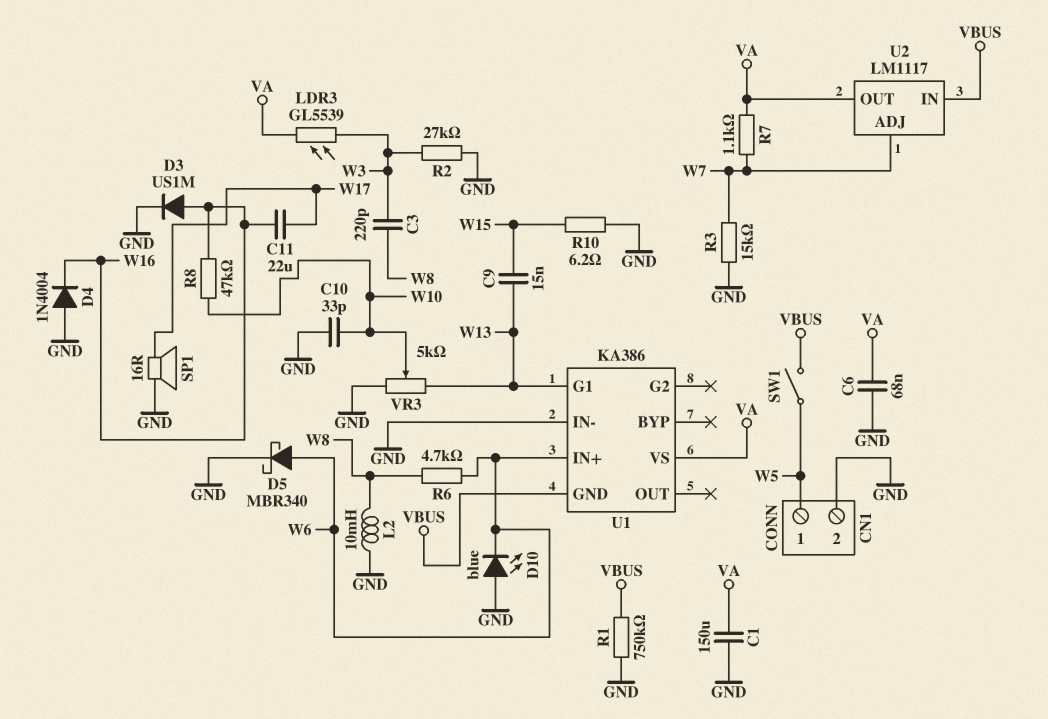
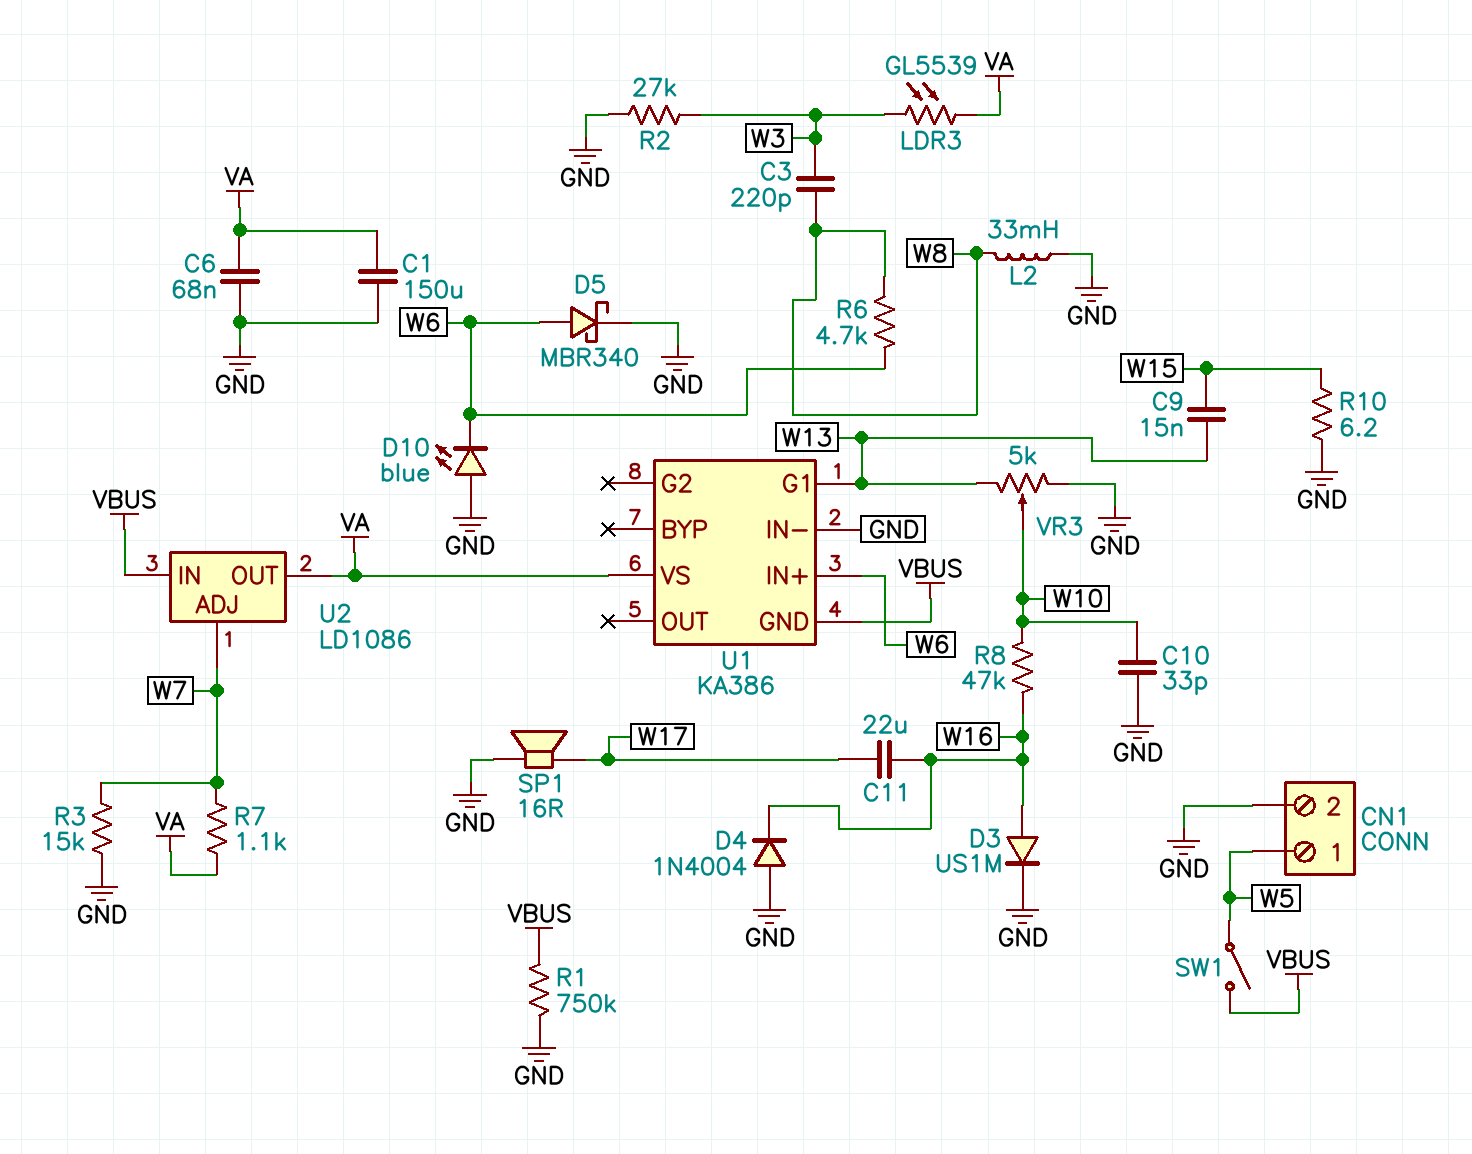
L2: 10mH (GND, W8) -> 33mH (GND, W8)
U2: LM1117 -> LD1086

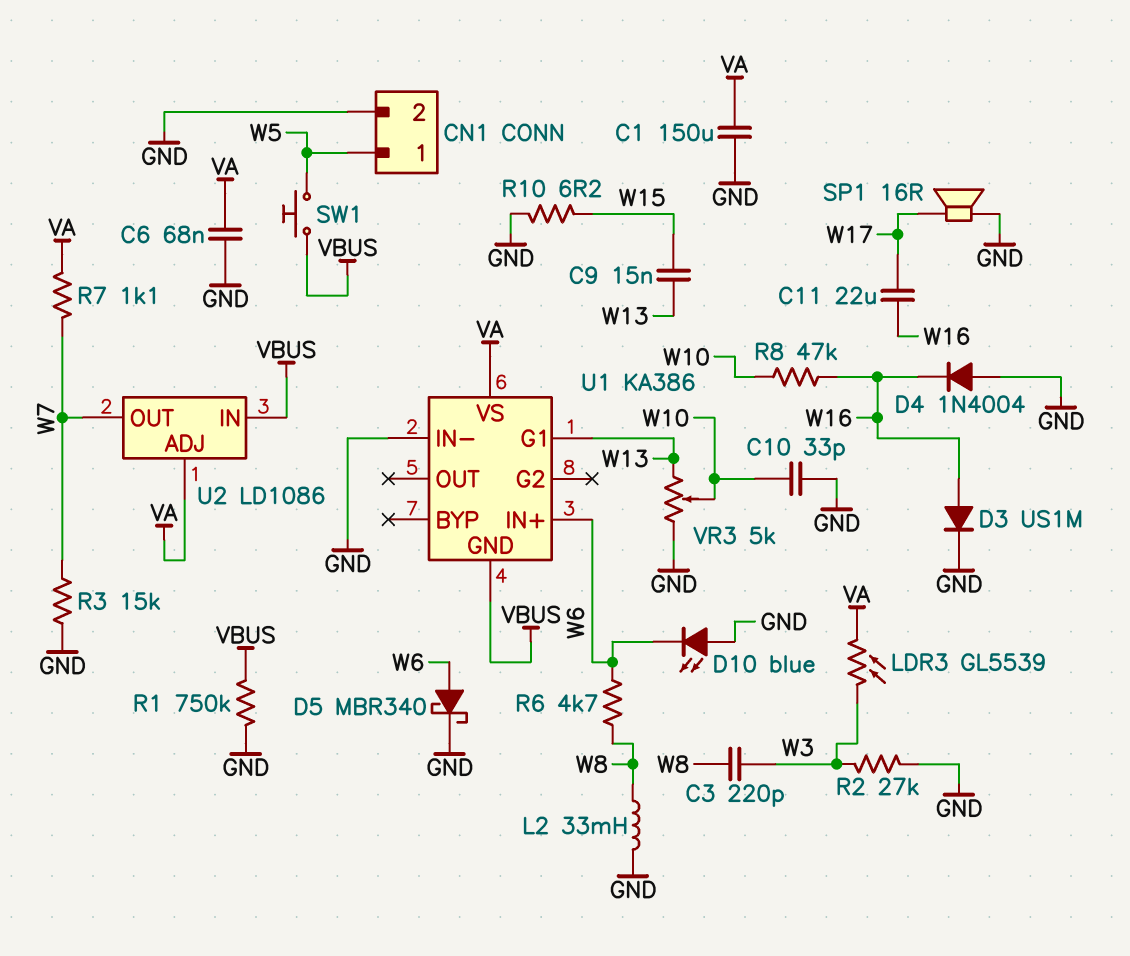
SW1: switch (VBUS, W5) -> button (VBUS, W5)
U2 pin ADJ: W7 -> VA
U2 pin OUT: VA -> W7

